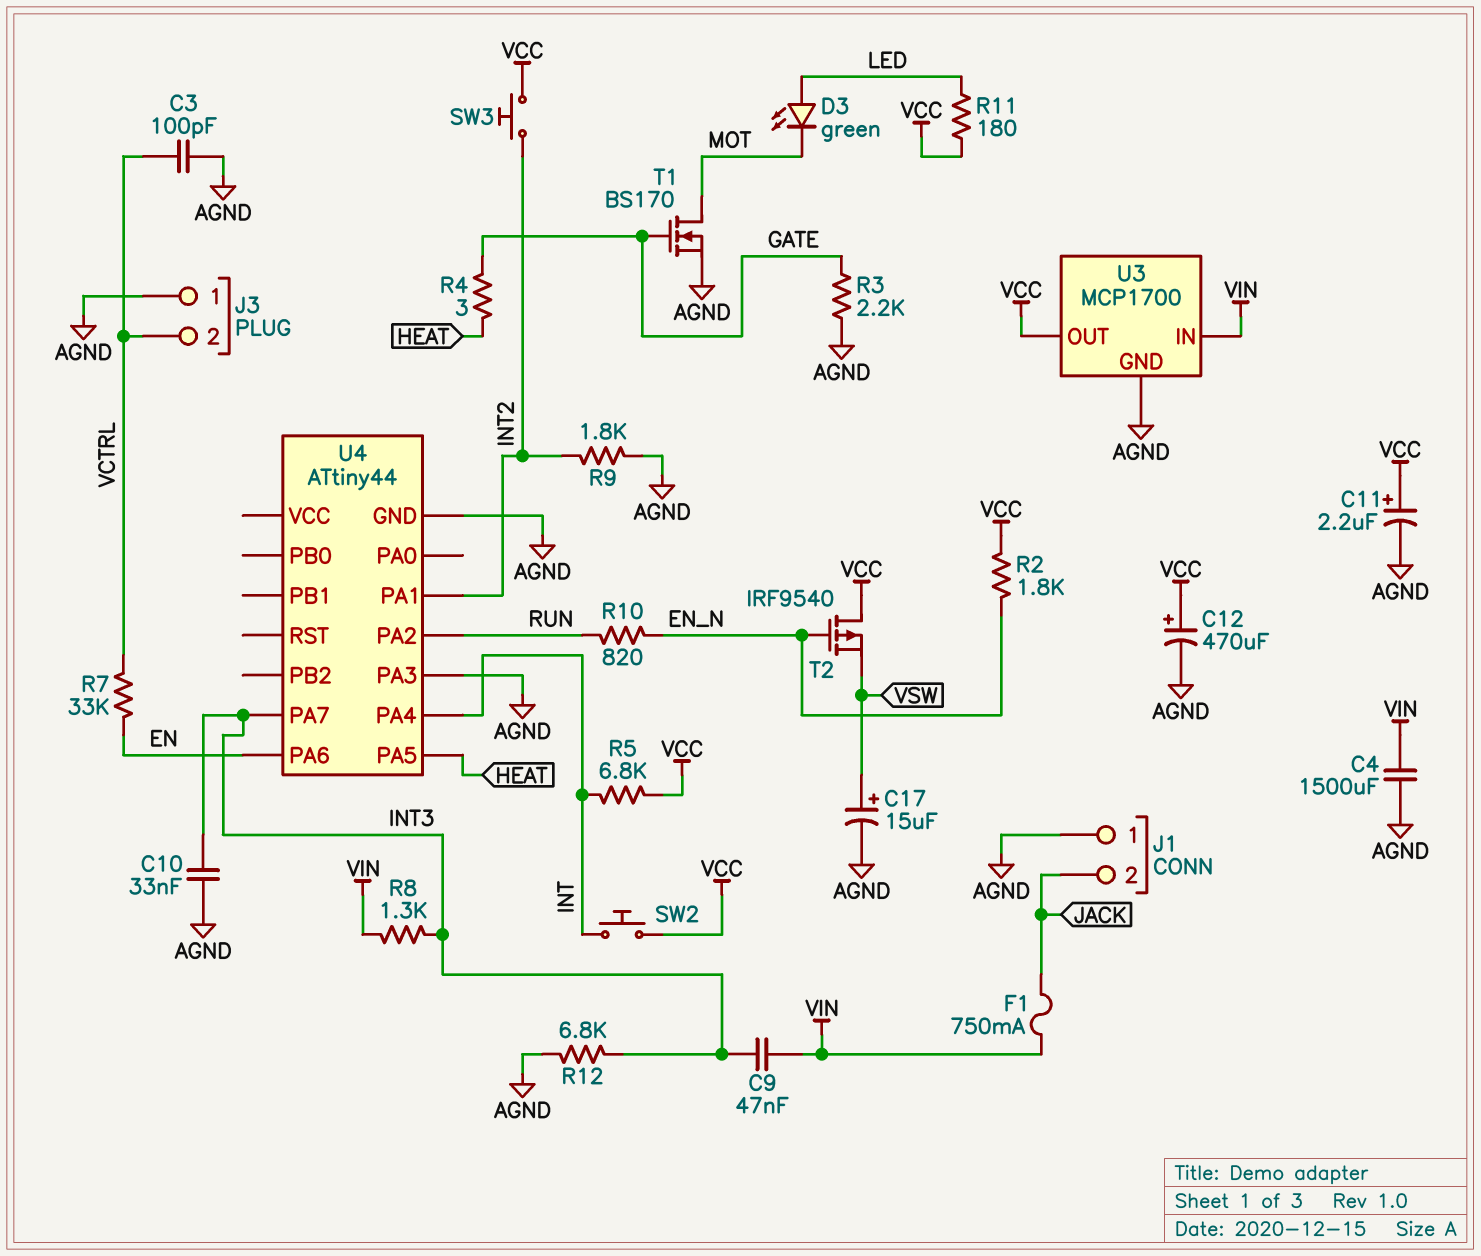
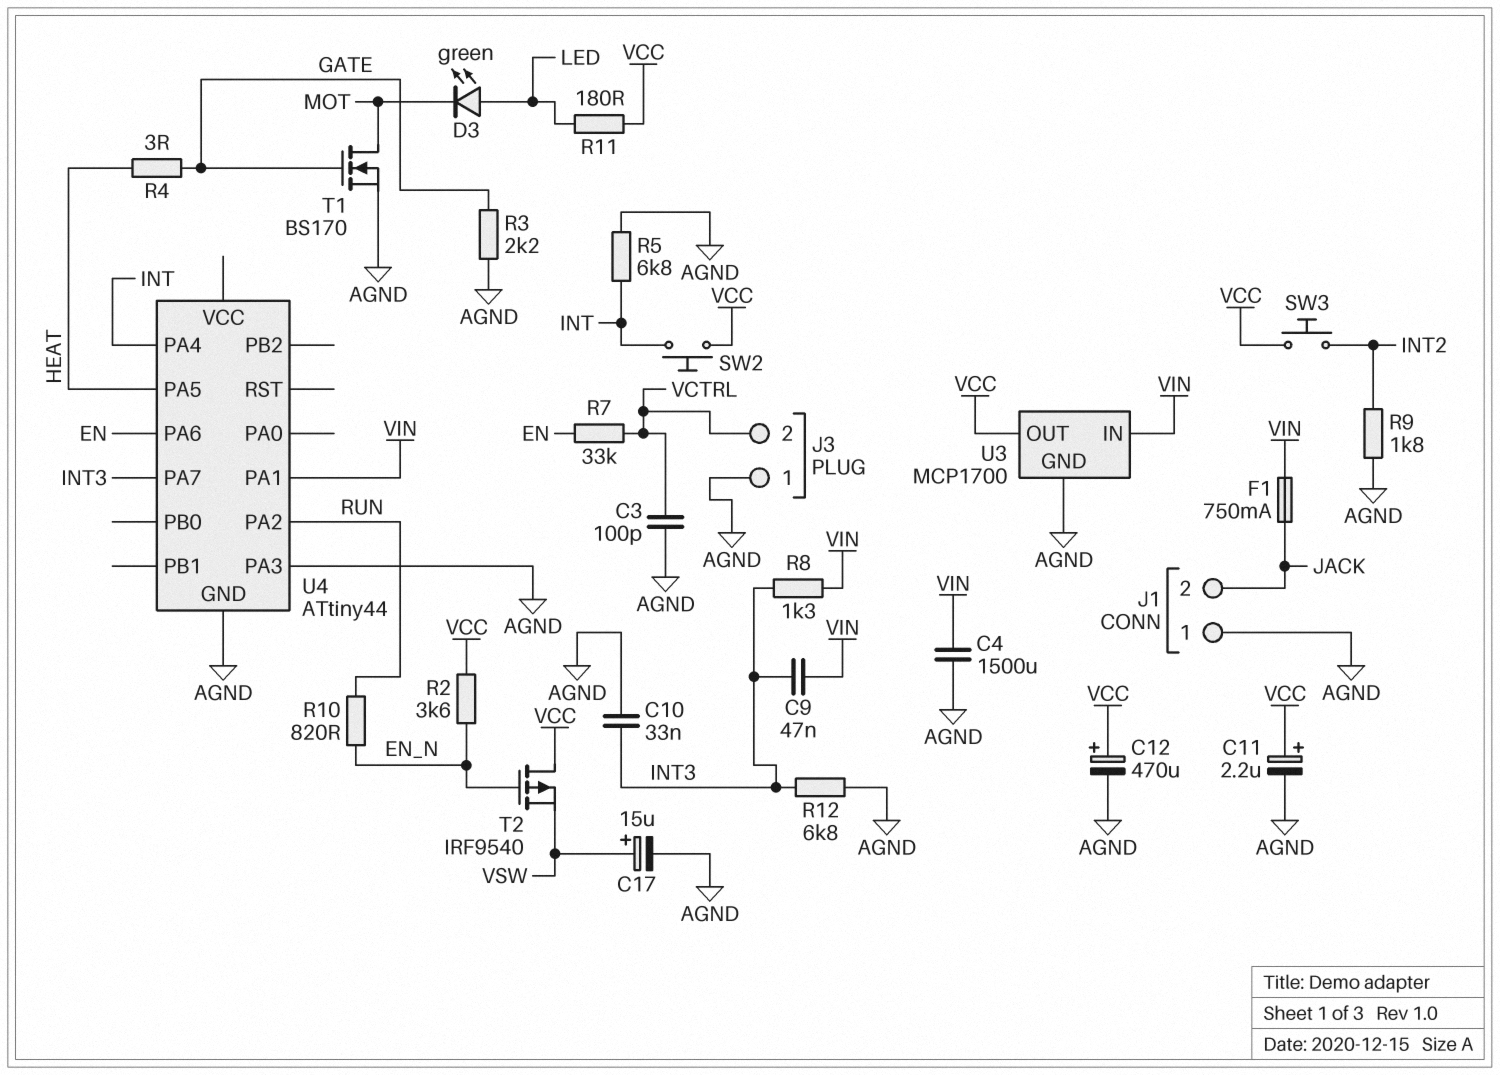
R2: 1.8k (EN_N, VCC) -> 3.6k (EN_N, VCC)
R5: 6.8k (INT, VCC) -> 6.8k (AGND, INT)
U4 pin PA1: INT2 -> VIN

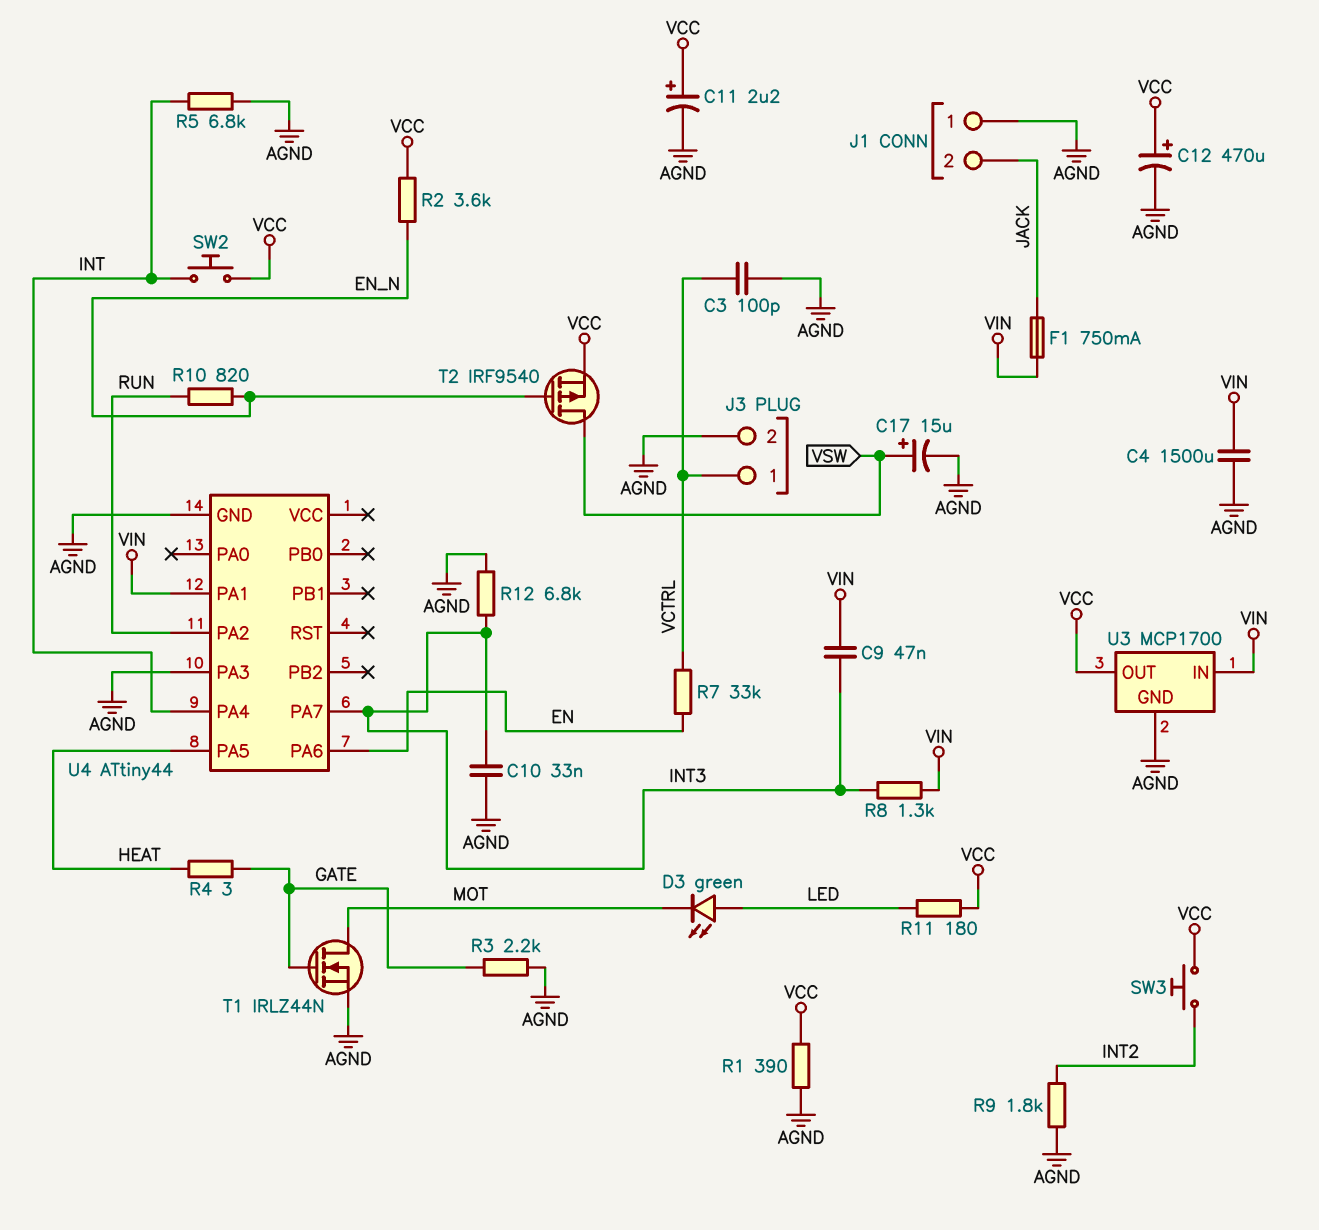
J3 pin 1: AGND -> VCTRL
J3 pin 2: VCTRL -> AGND
R1: none -> 390 (AGND, VCC)
T1: NMOS BS170 (G GATE, D MOT, S AGND) -> NMOS IRLZ44N (G GATE, D MOT, S AGND)
T2: PMOS IRF9540 (G EN_N, D VCC, S VSW) -> PMOS IRF9540 (G EN_N, D VSW, S VCC)

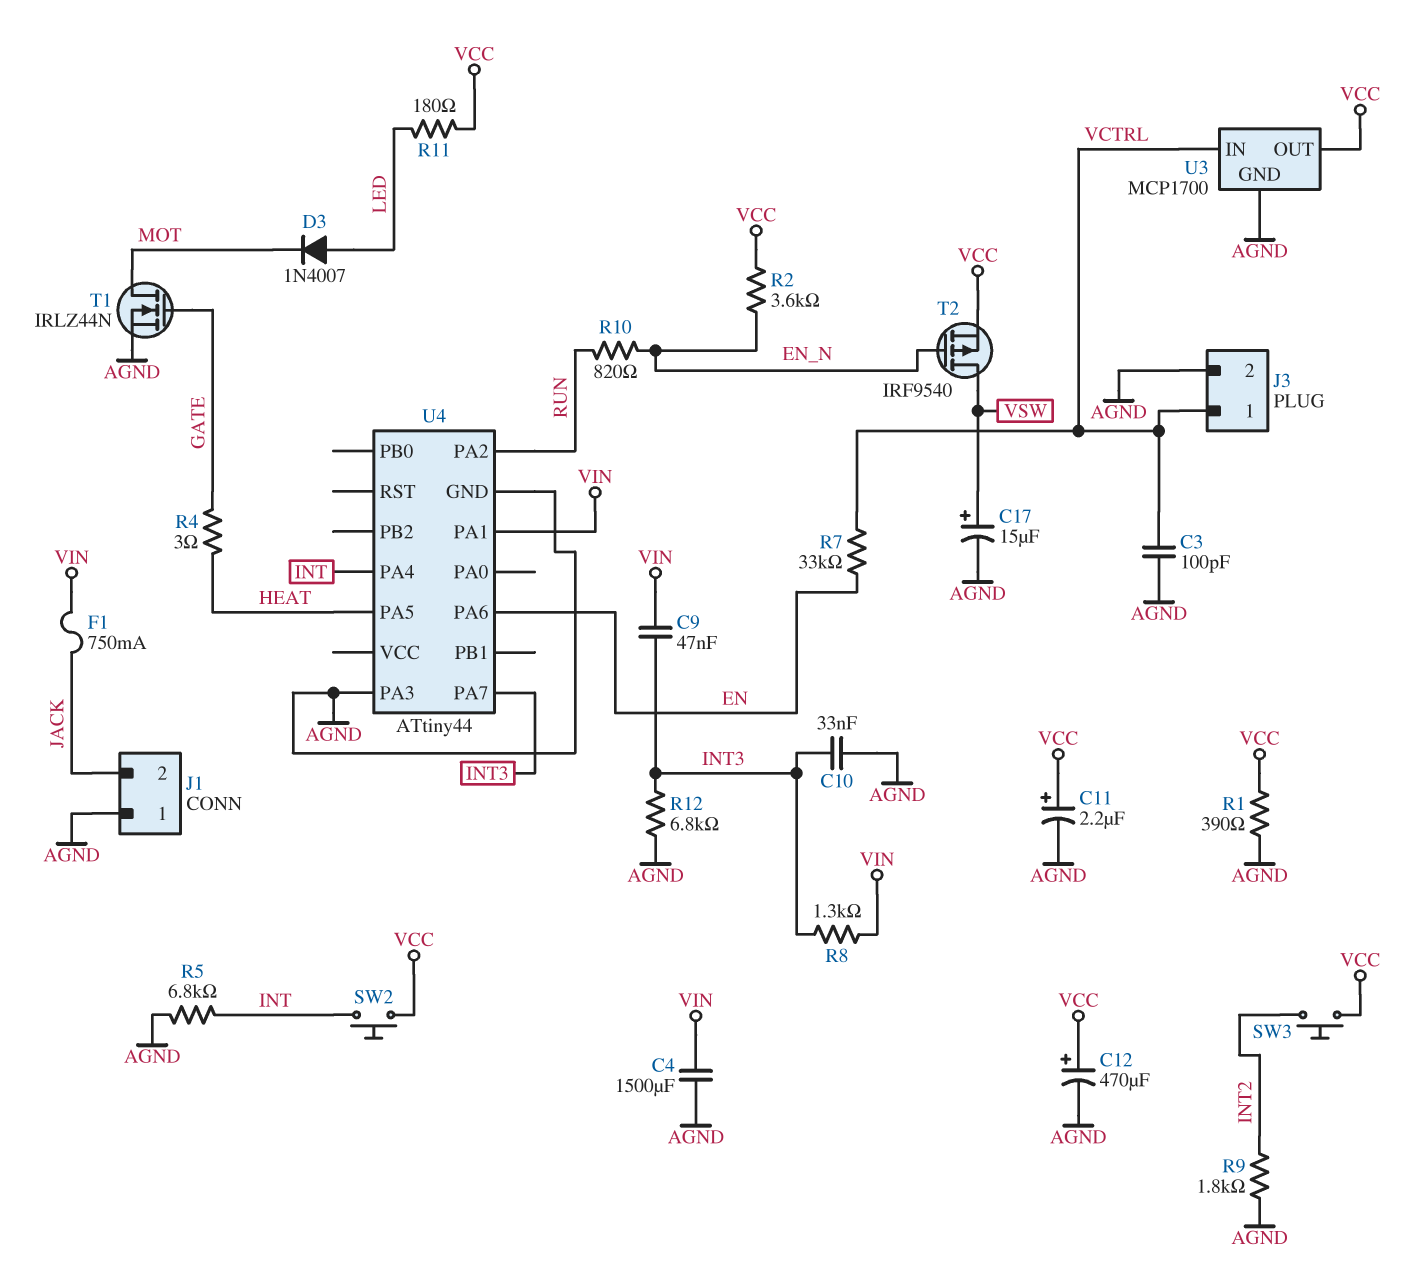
D3: LED green (A LED, K MOT) -> diode 1N4007 (A LED, K MOT)
R3: 2.2k (AGND, GATE) -> none
U3 pin IN: VIN -> VCTRL

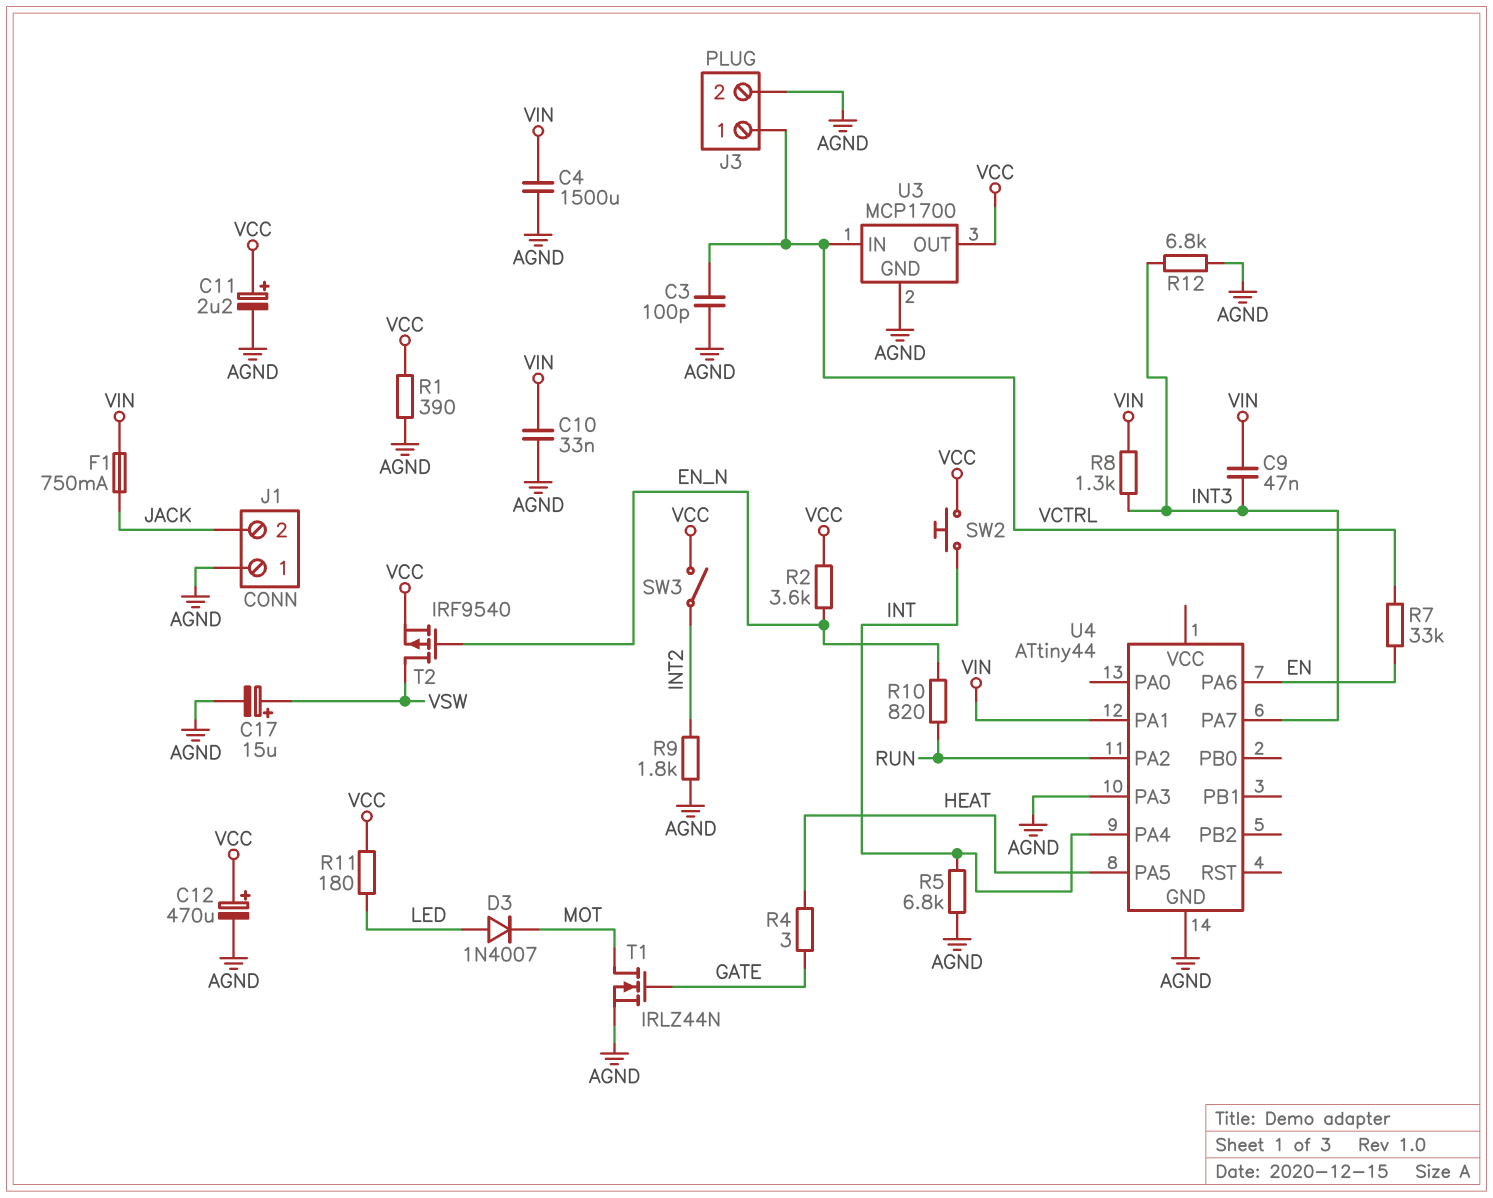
C10: 33nF (AGND, INT3) -> 33nF (AGND, VIN)
SW3: button (INT2, VCC) -> switch (INT2, VCC)

